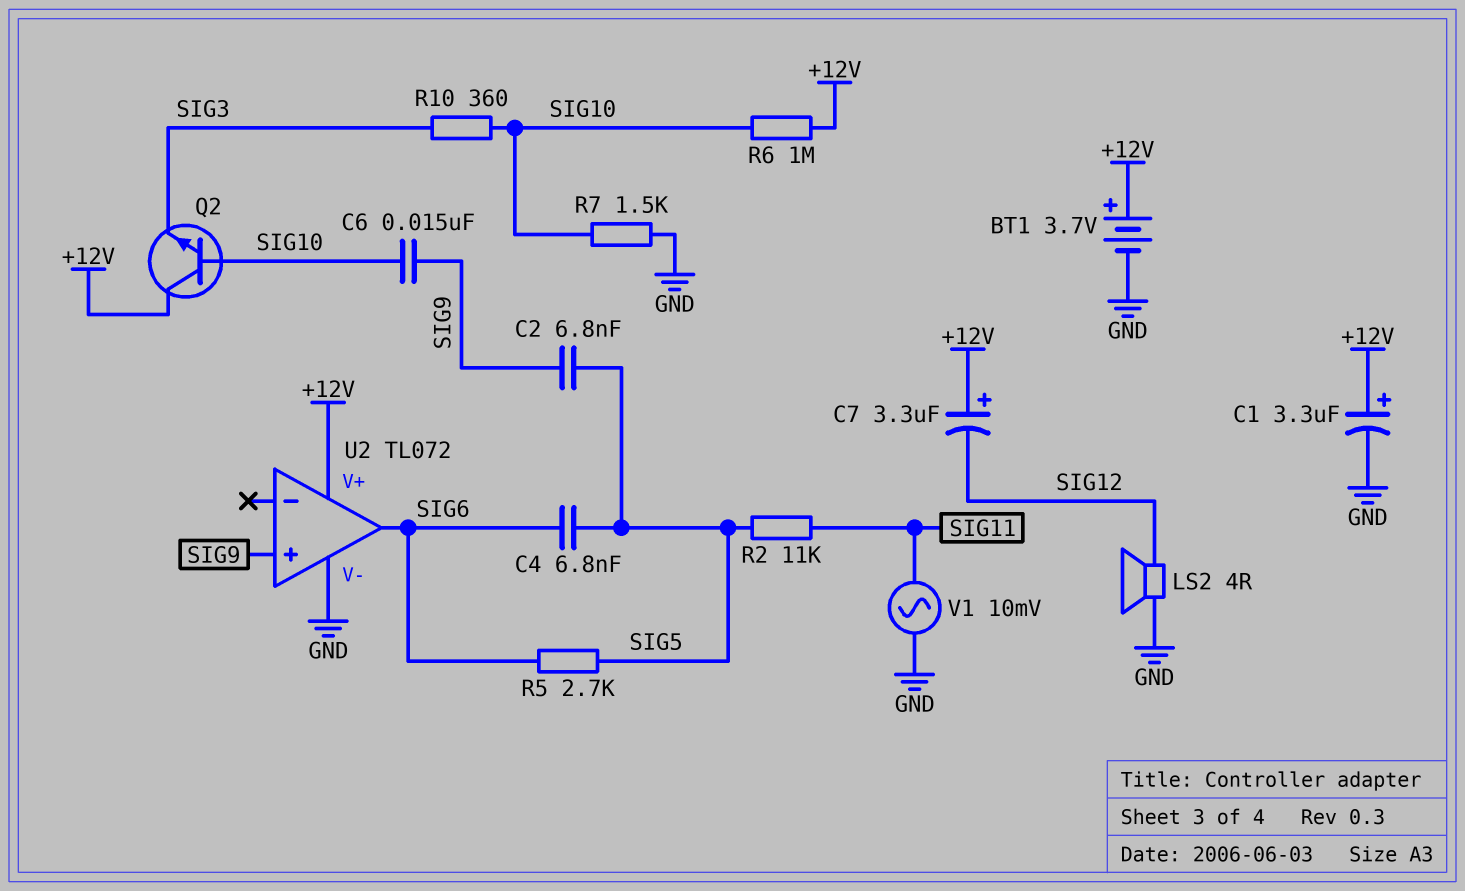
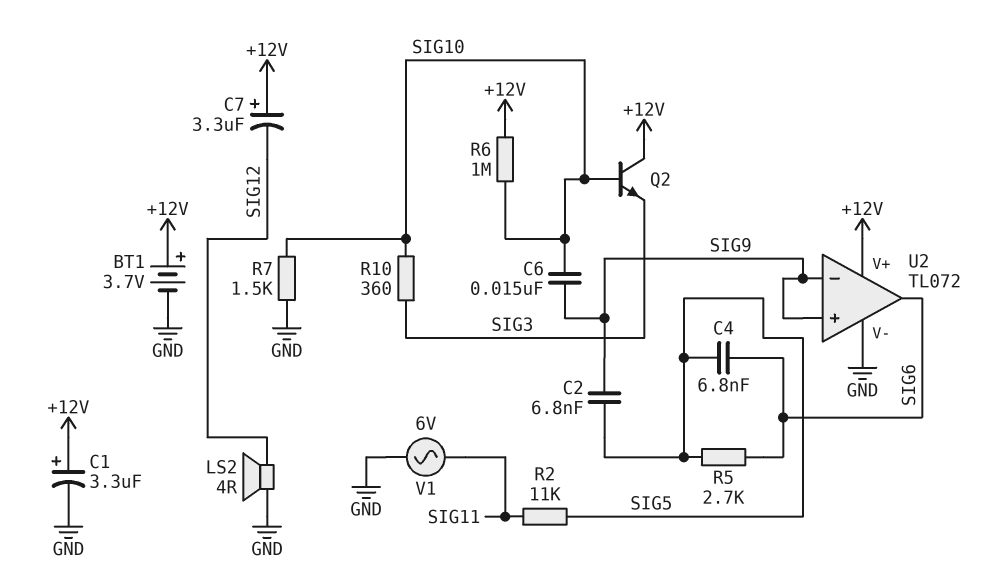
U2 pin in-: none -> SIG9
V1: AC 10mV (GND, SIG11) -> AC 6V (GND, SIG11)

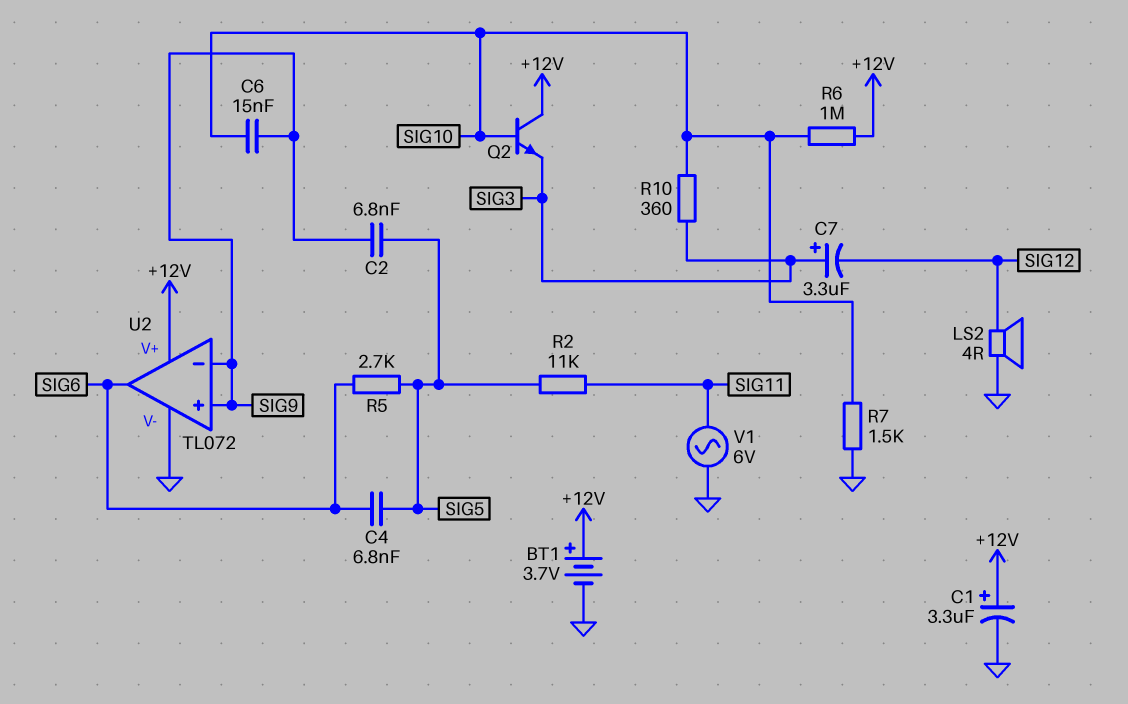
C7: 3.3uF (plus +12V, minus SIG12) -> 3.3uF (plus SIG3, minus SIG12)

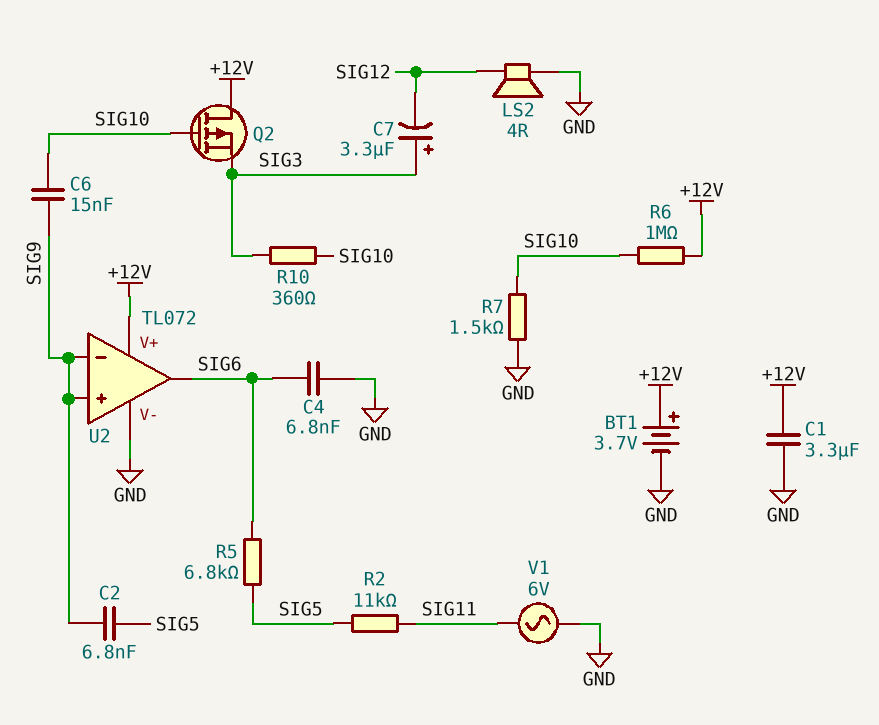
C1: 3.3uF (plus +12V, minus GND) -> 3.3uF (+12V, GND)
C4: 6.8nF (SIG5, SIG6) -> 6.8nF (GND, SIG6)
Q2: NPN (B SIG10, C +12V, E SIG3) -> PMOS (G SIG10, D +12V, S SIG3)
R5: 2.7k (SIG5, SIG6) -> 6.8k (SIG5, SIG6)

